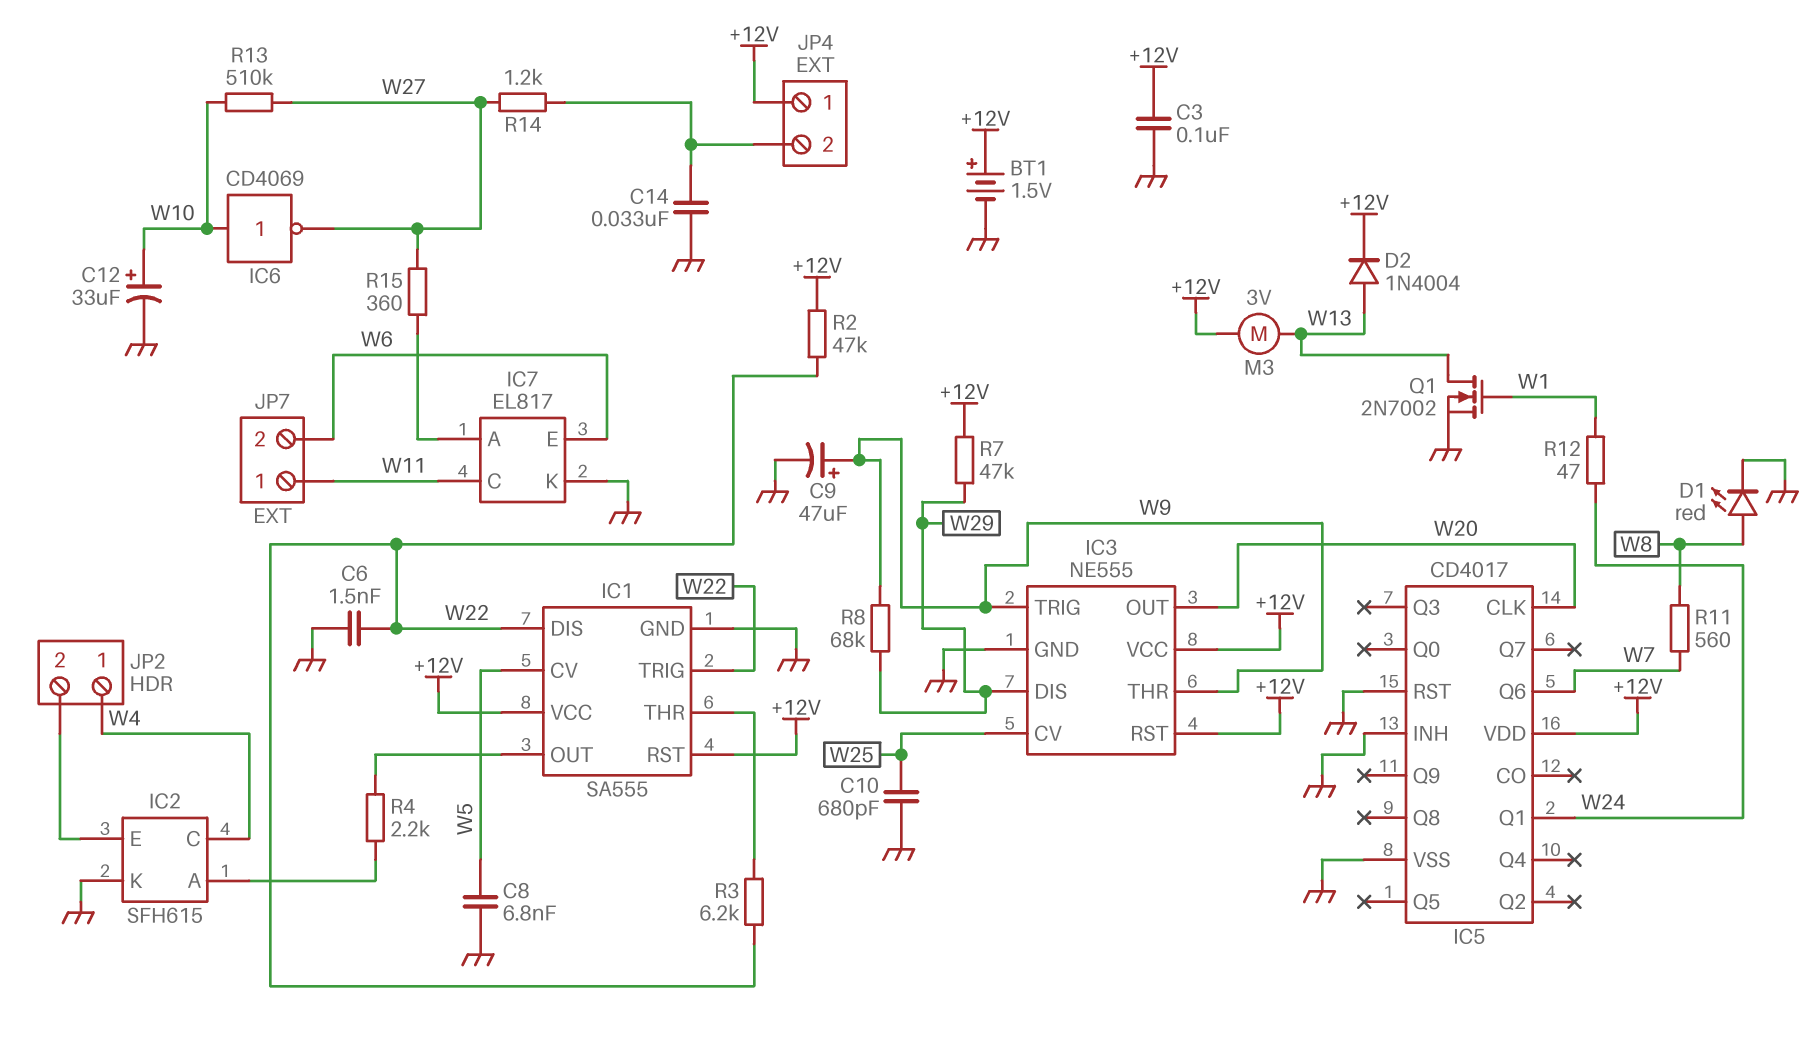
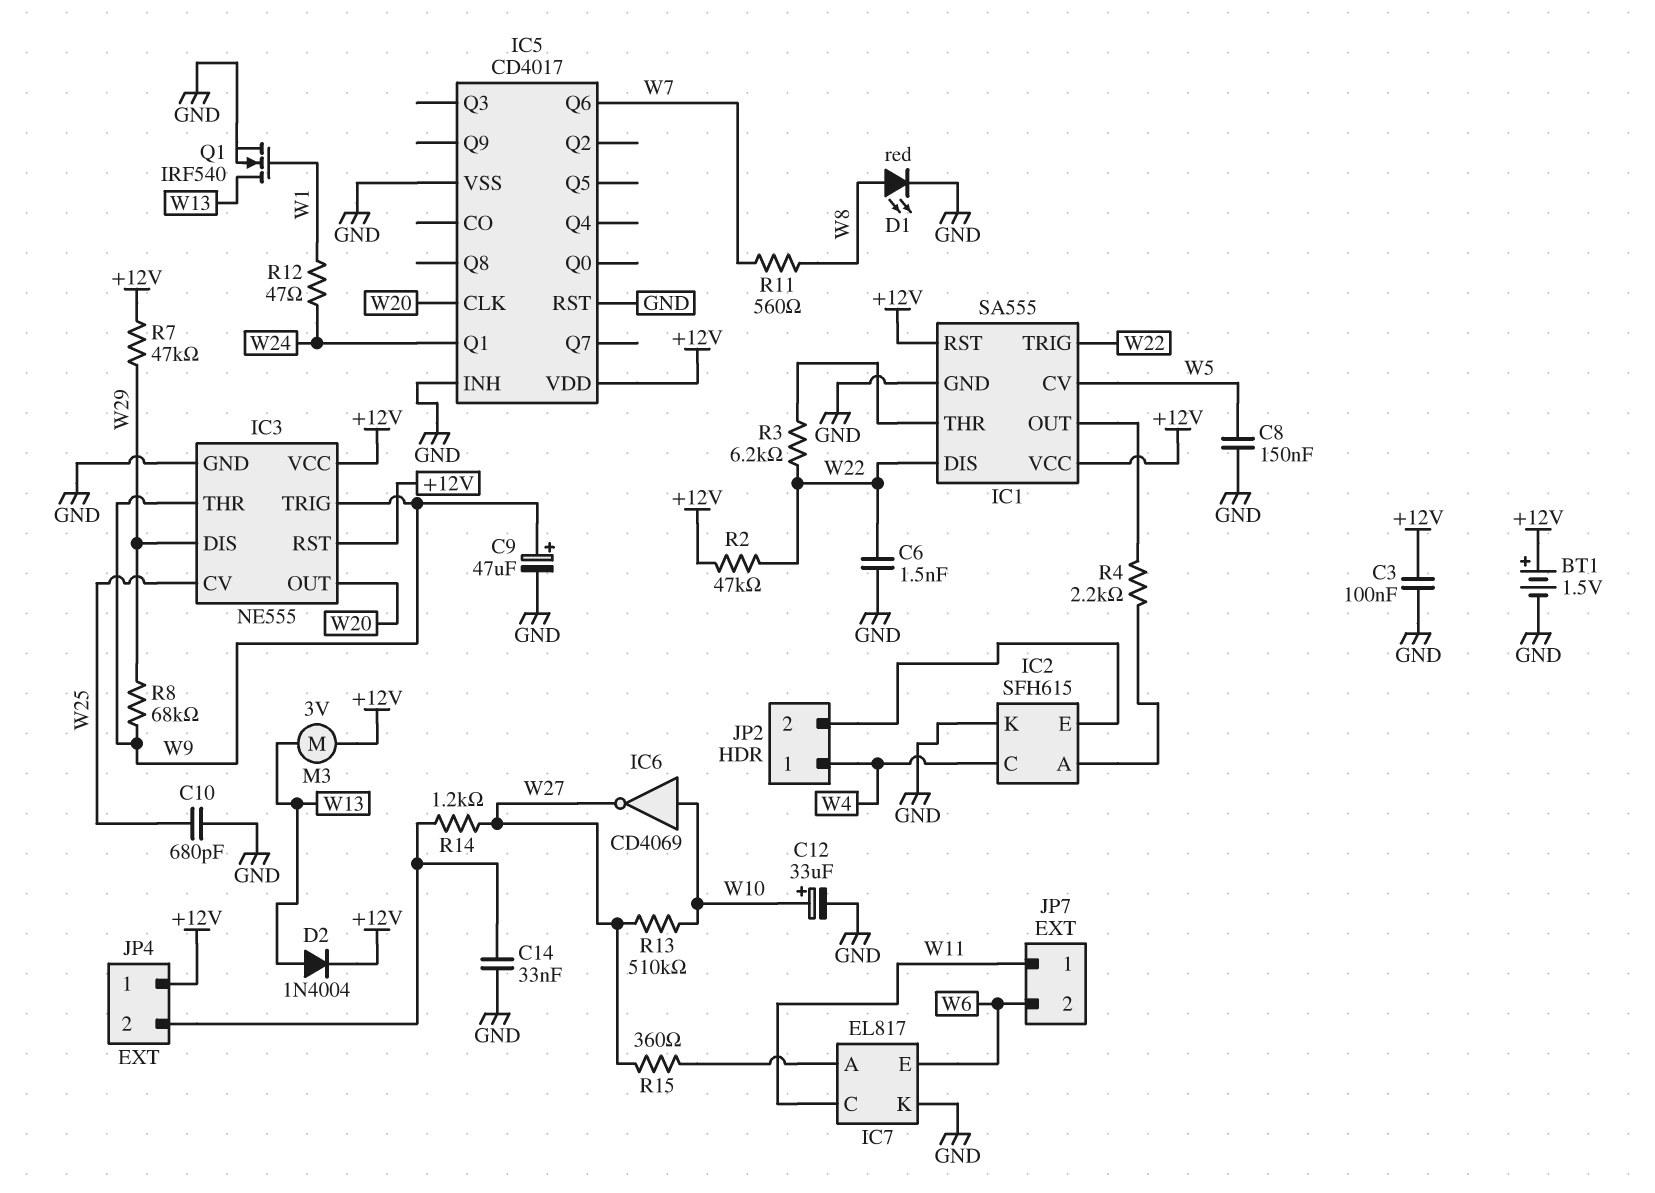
C8: 6.8nF (GND, W5) -> 150nF (GND, W5)
Q1: NMOS 2N7002 (G W1, D W13, S GND) -> NMOS IRF540 (G W1, D W13, S GND)

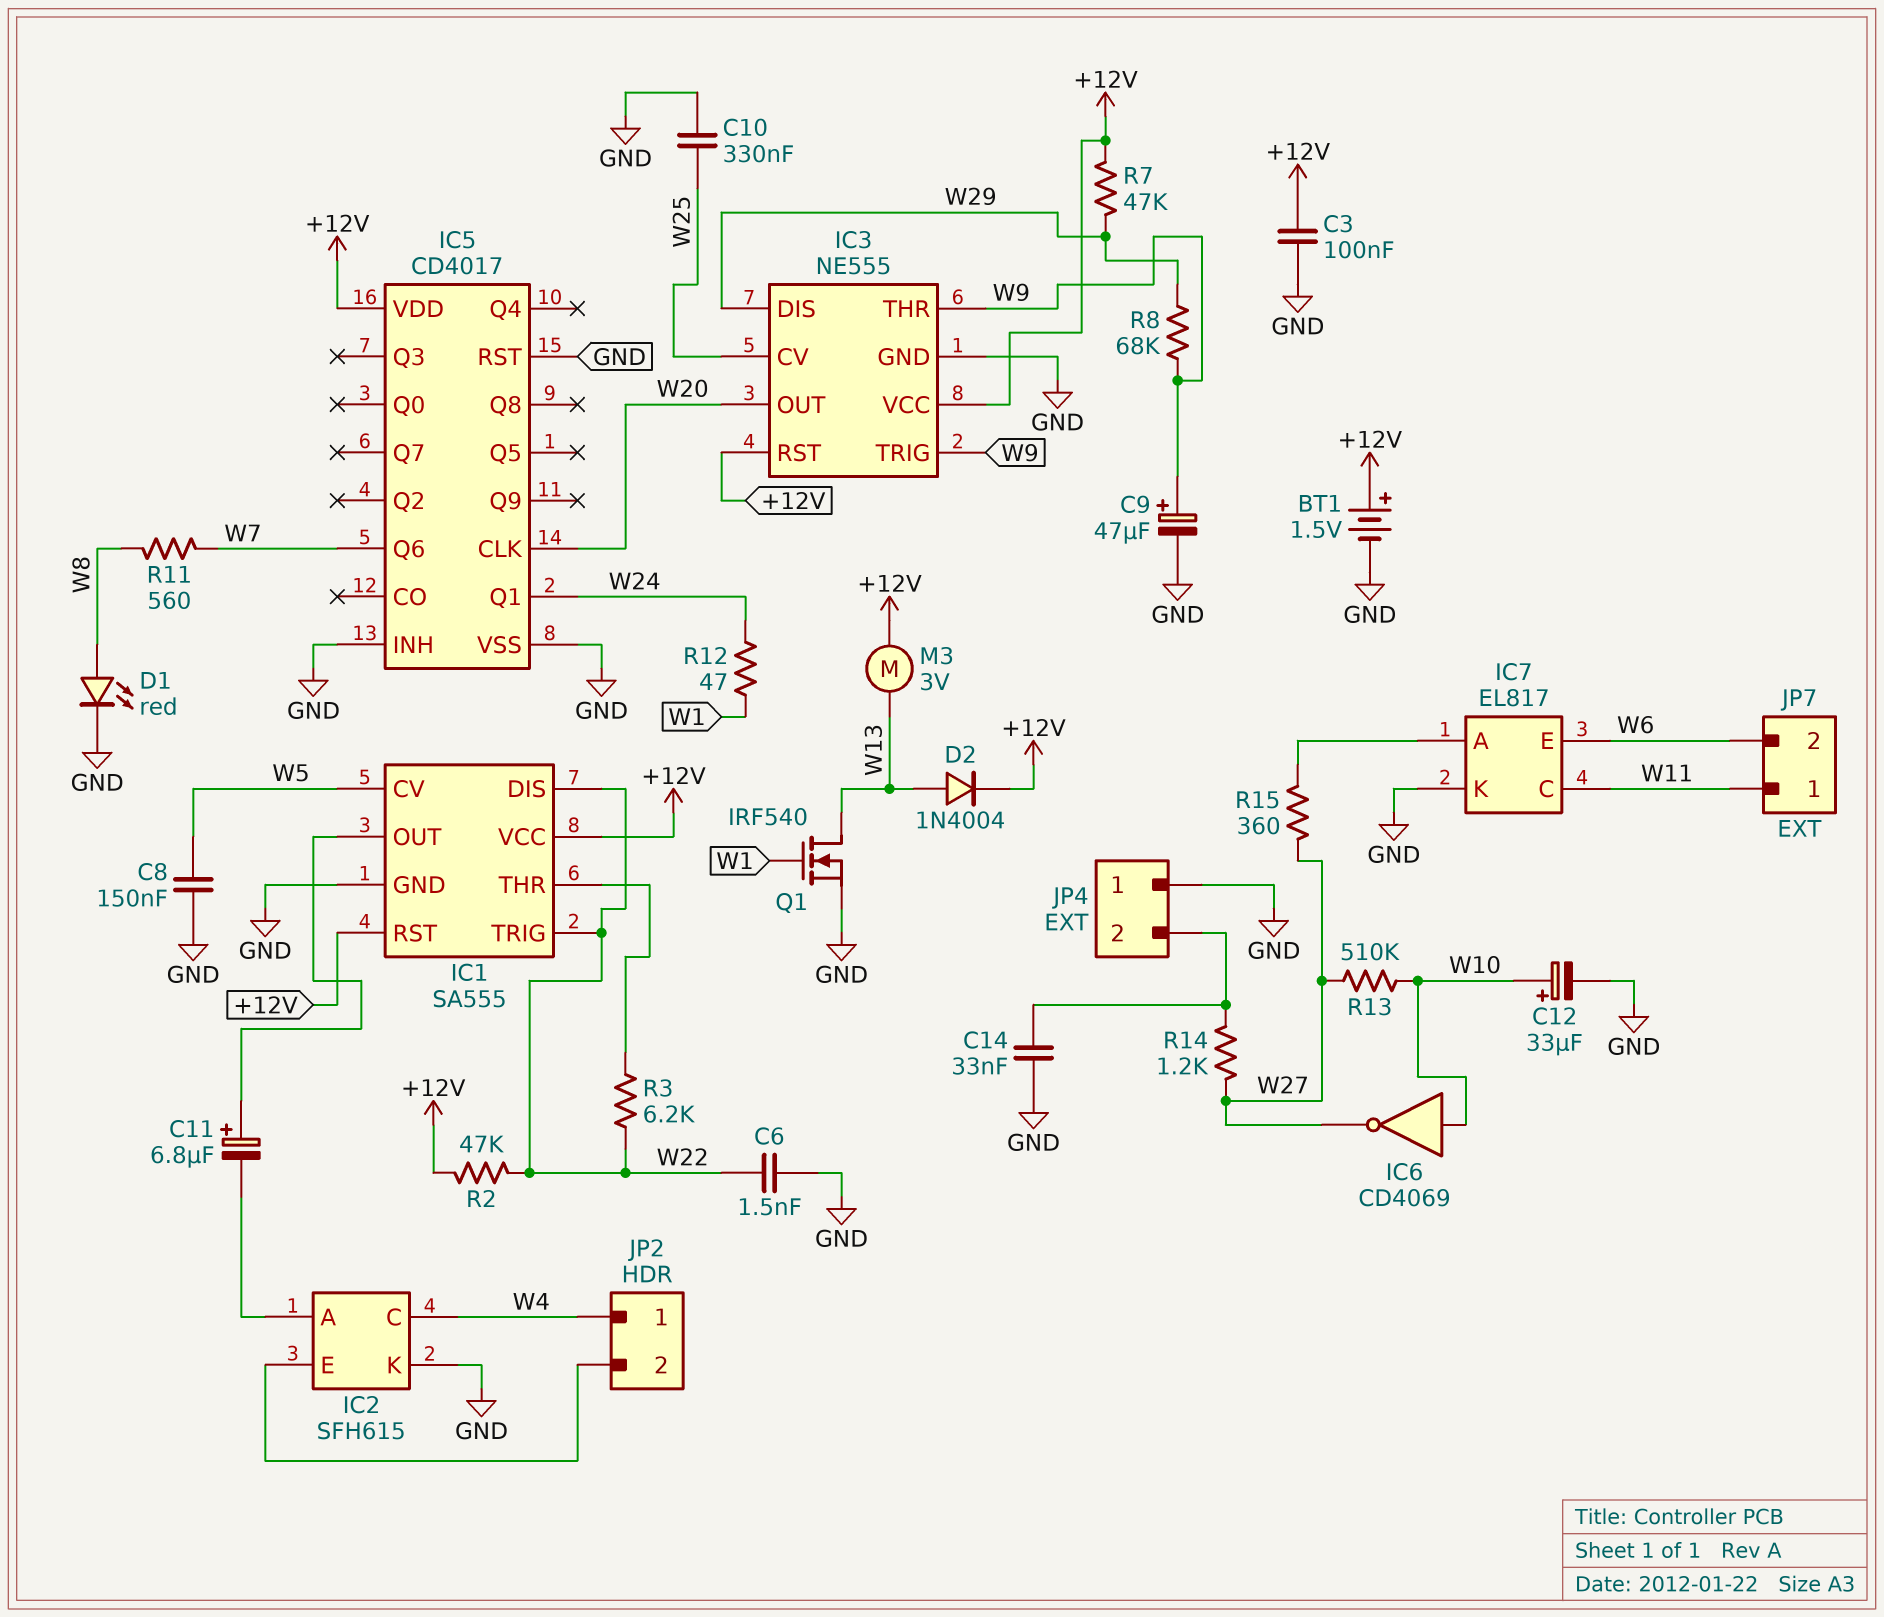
C10: 680pF (GND, W25) -> 330nF (GND, W25)
C11: none -> 6.8uF (plus IC1/OUT, minus IC2/A)
JP4 pin 1: +12V -> GND
R4: 2.2k (IC1/OUT, IC2/A) -> none

